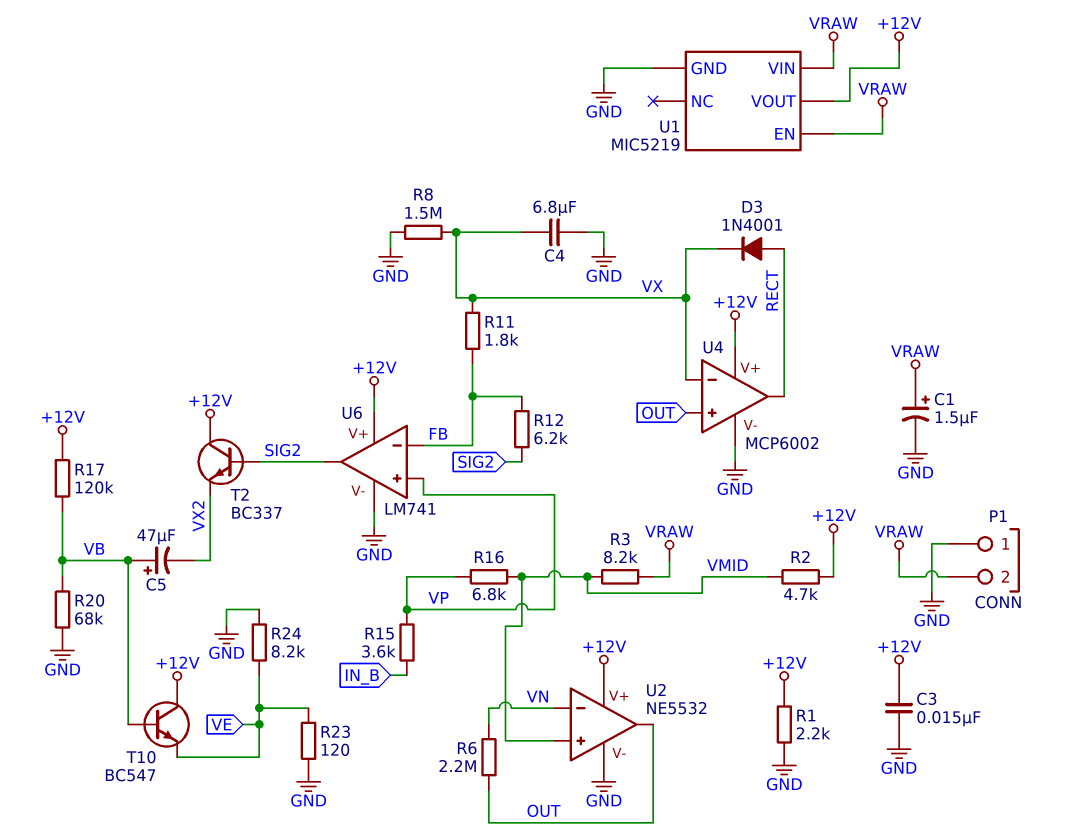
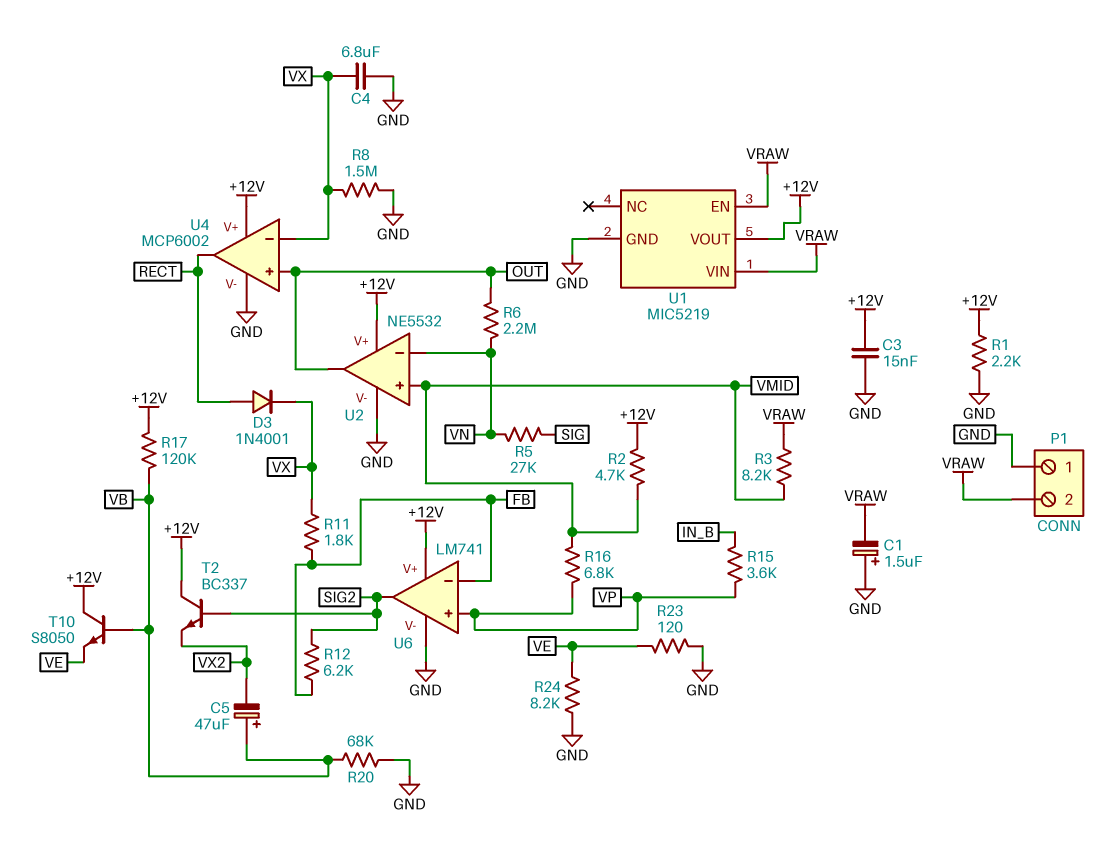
C1: 1.5uF (plus VRAW, minus GND) -> 1.5uF (plus GND, minus VRAW)
R5: none -> 27k (SIG, VN)
T10: NPN BC547 (B VB, C +12V, E VE) -> NPN S8050 (B VB, C +12V, E VE)

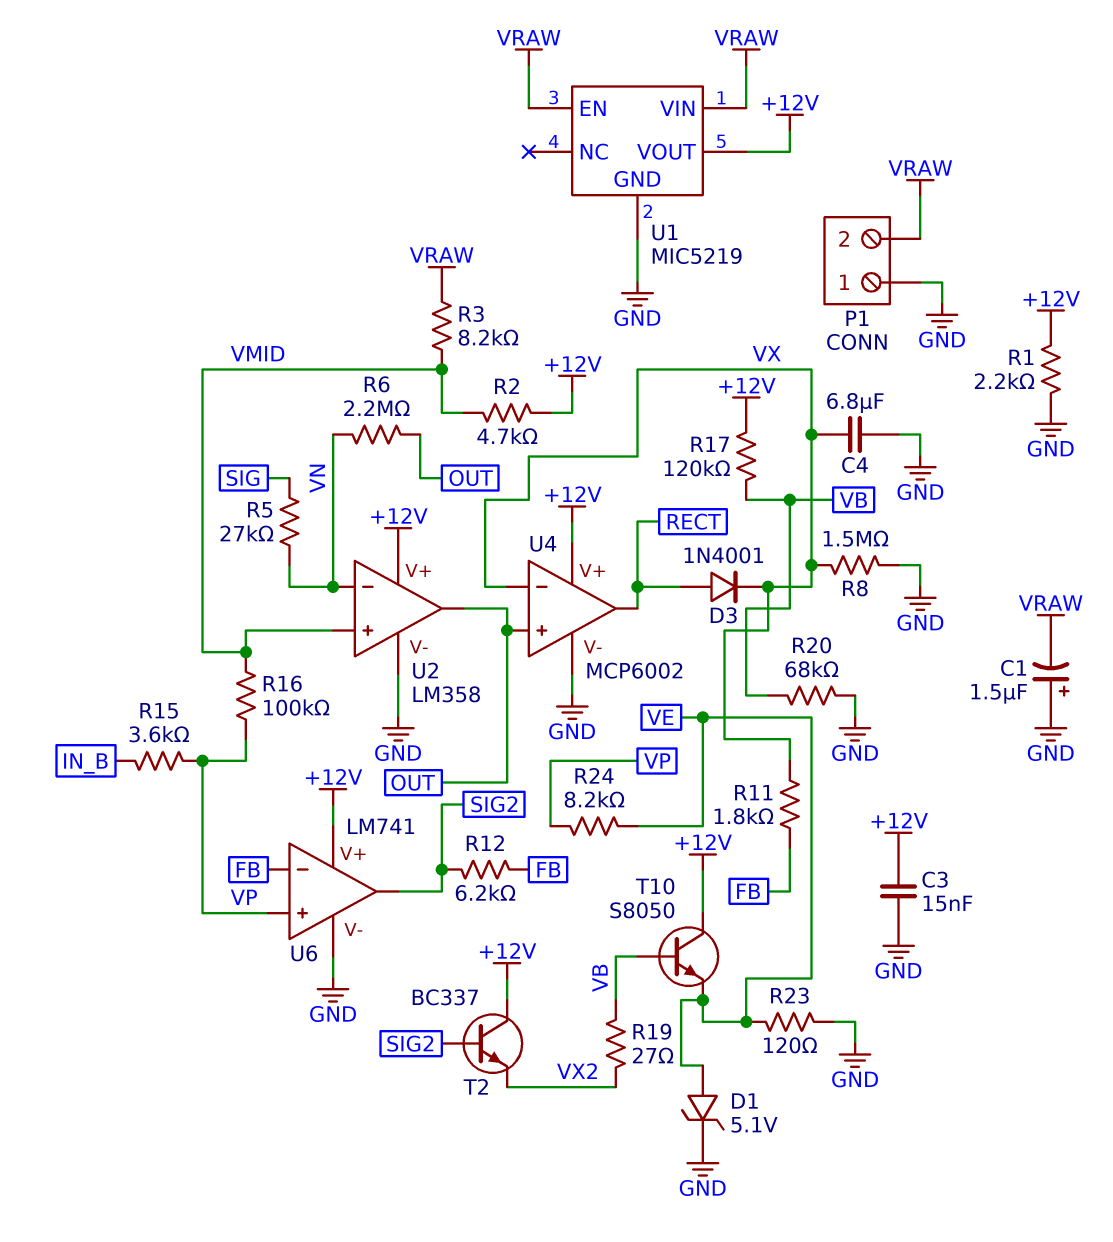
C5: 47uF (plus VB, minus VX2) -> none
D1: none -> zener 5.1V (A VE, K GND)
R16: 6.8k (VMID, VP) -> 100k (VMID, VP)
R19: none -> 27 (VB, VX2)
R24: 8.2k (GND, VE) -> 8.2k (VE, VP)
U2: NE5532 -> LM358

